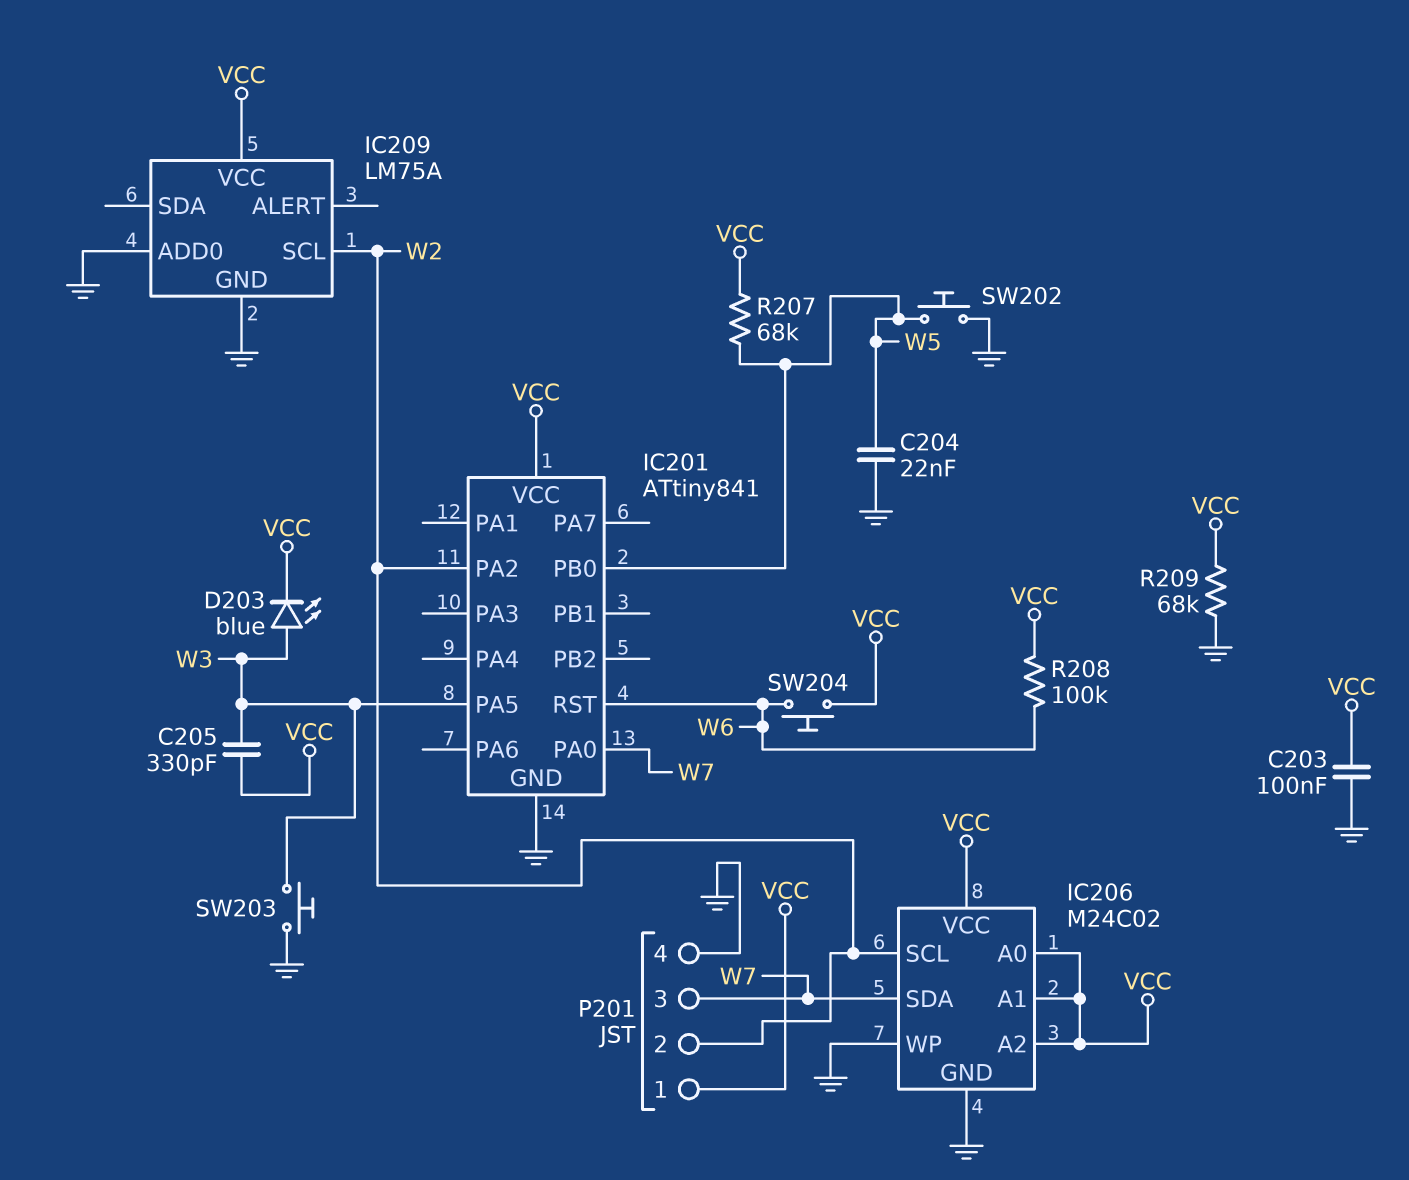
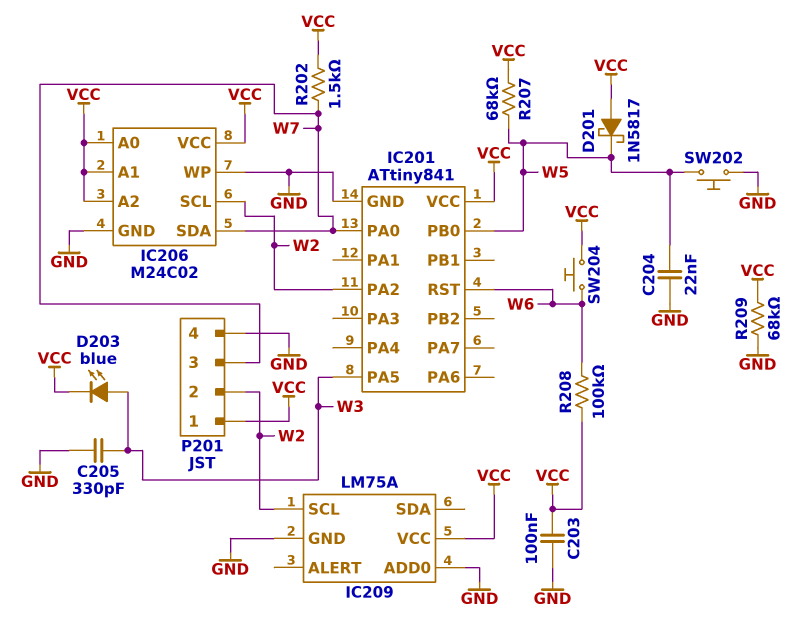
C205: 330pF (VCC, W3) -> 330pF (GND, W3)
D201: none -> schottky 1N5817 (A VCC, K W5)
R202: none -> 1.5k (VCC, W7)
SW203: button (GND, W3) -> none

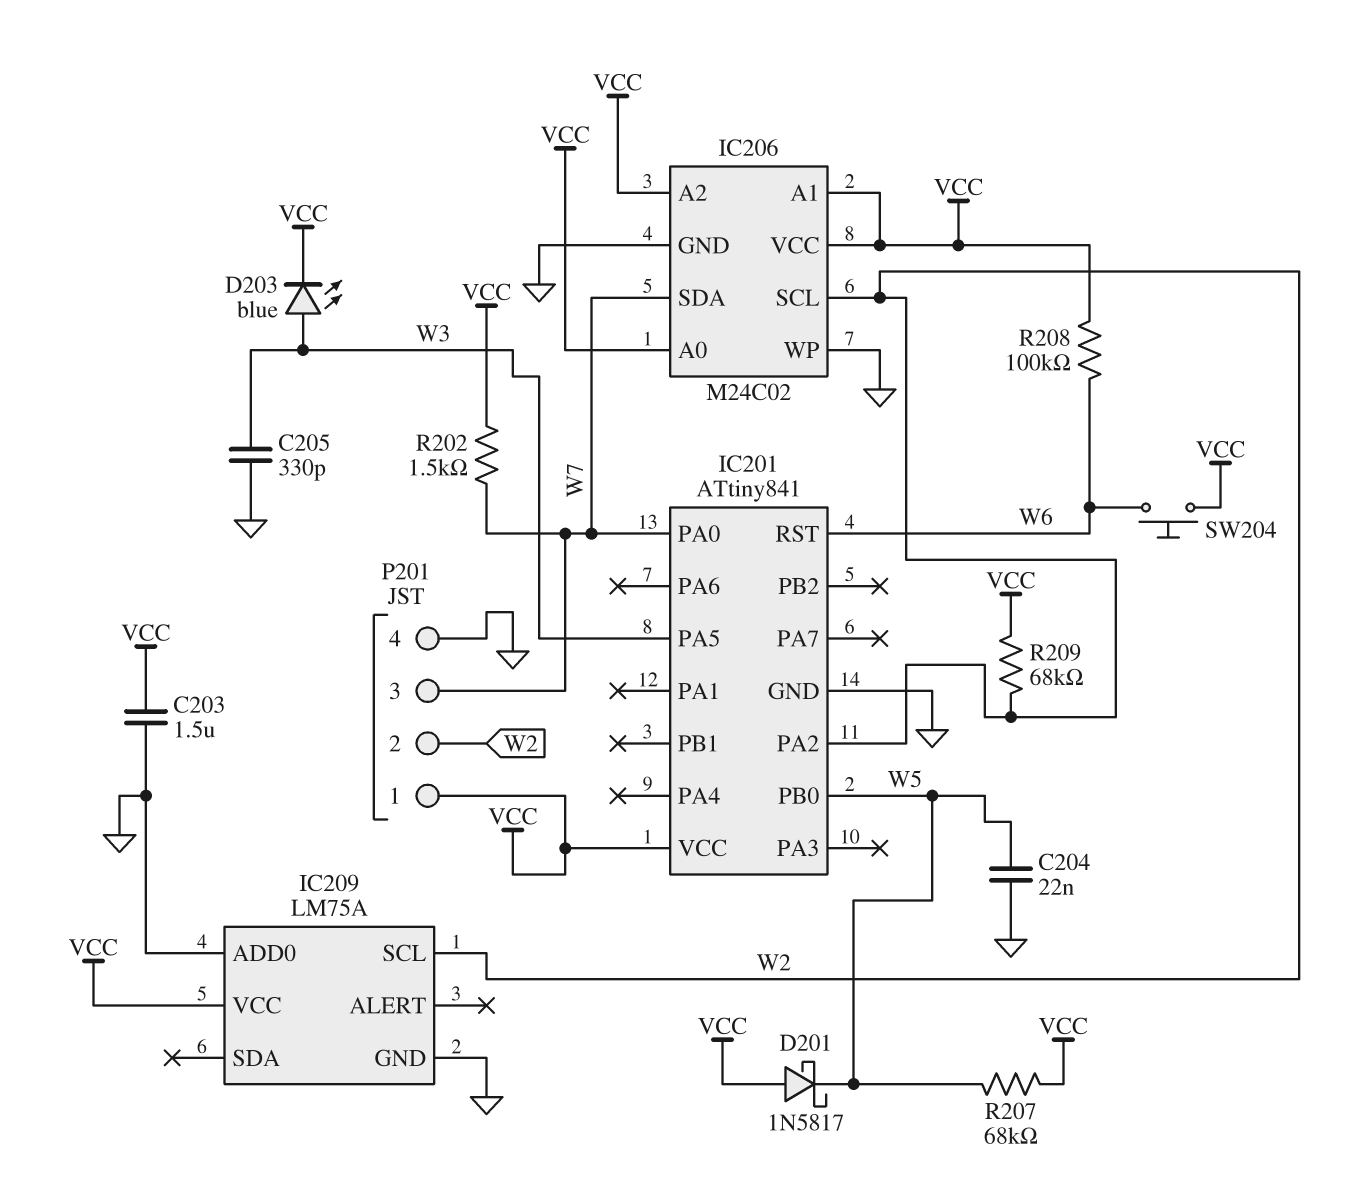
C203: 100nF (GND, VCC) -> 1.5uF (GND, VCC)
R209: 68k (GND, VCC) -> 68k (VCC, W2)
SW202: button (GND, W5) -> none

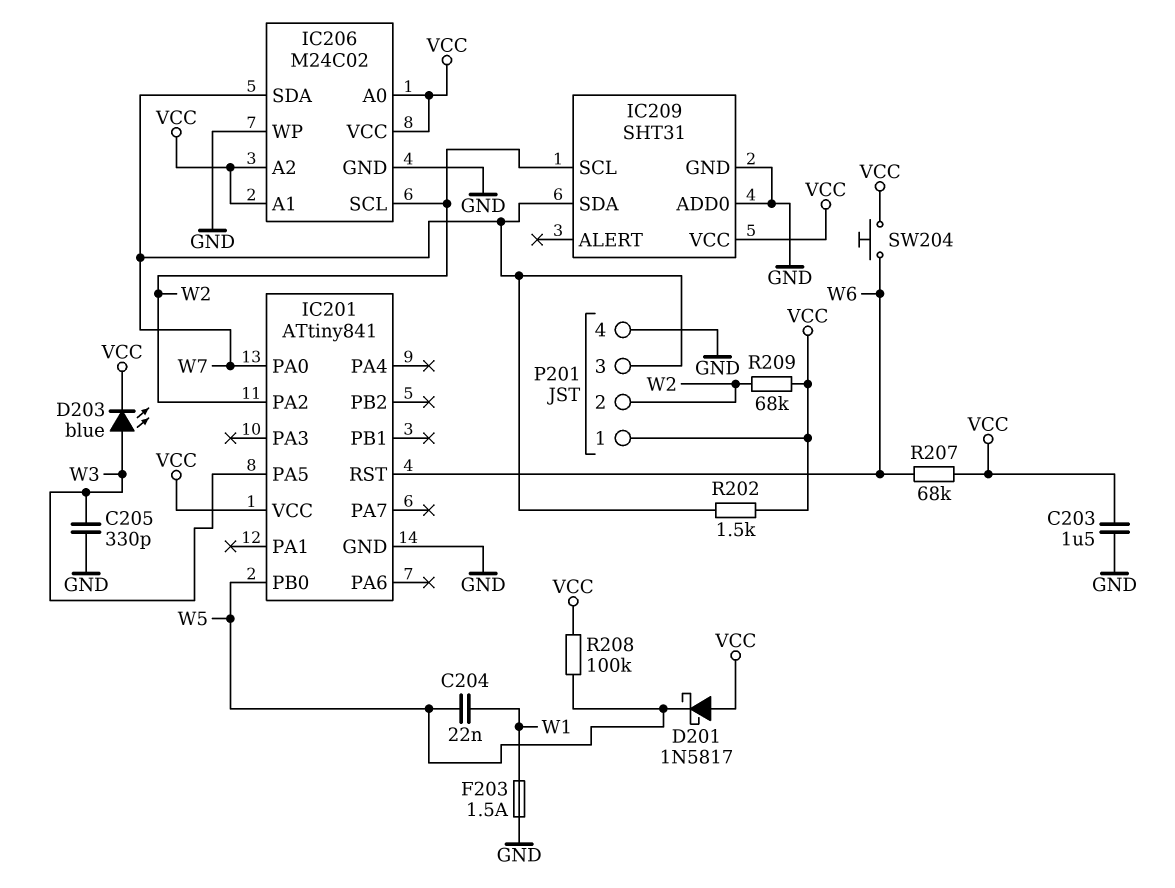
C204: 22nF (GND, W5) -> 22nF (W1, W5)
F203: none -> 1.5A (GND, W1)
IC209: LM75A -> SHT31
IC209 pin SDA: none -> W7
R207: 68k (VCC, W5) -> 68k (VCC, W6)
R208: 100k (VCC, W6) -> 100k (VCC, W5)

